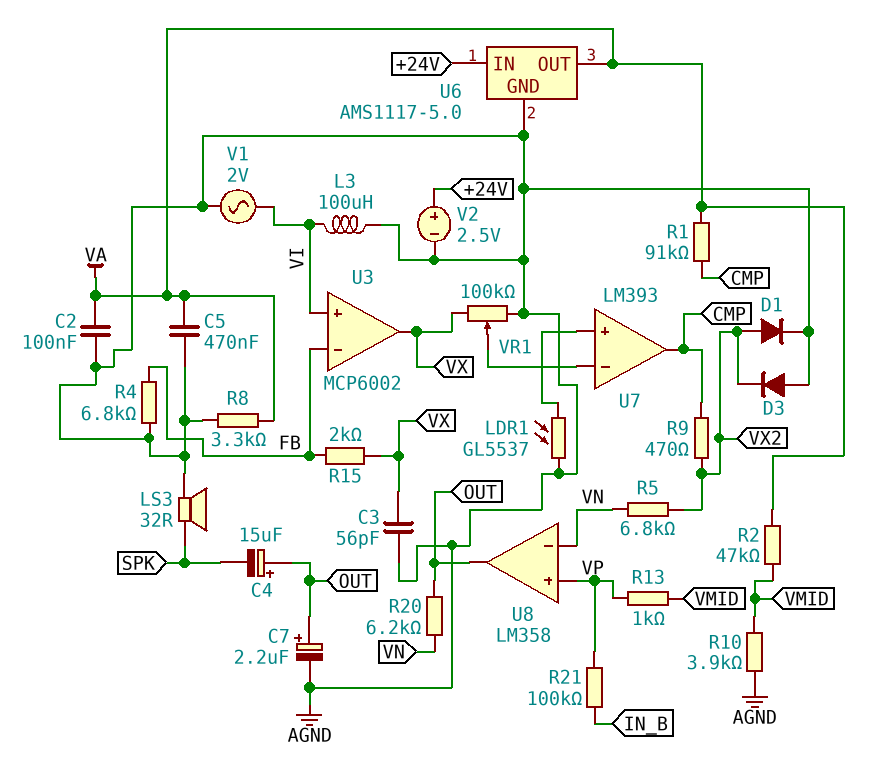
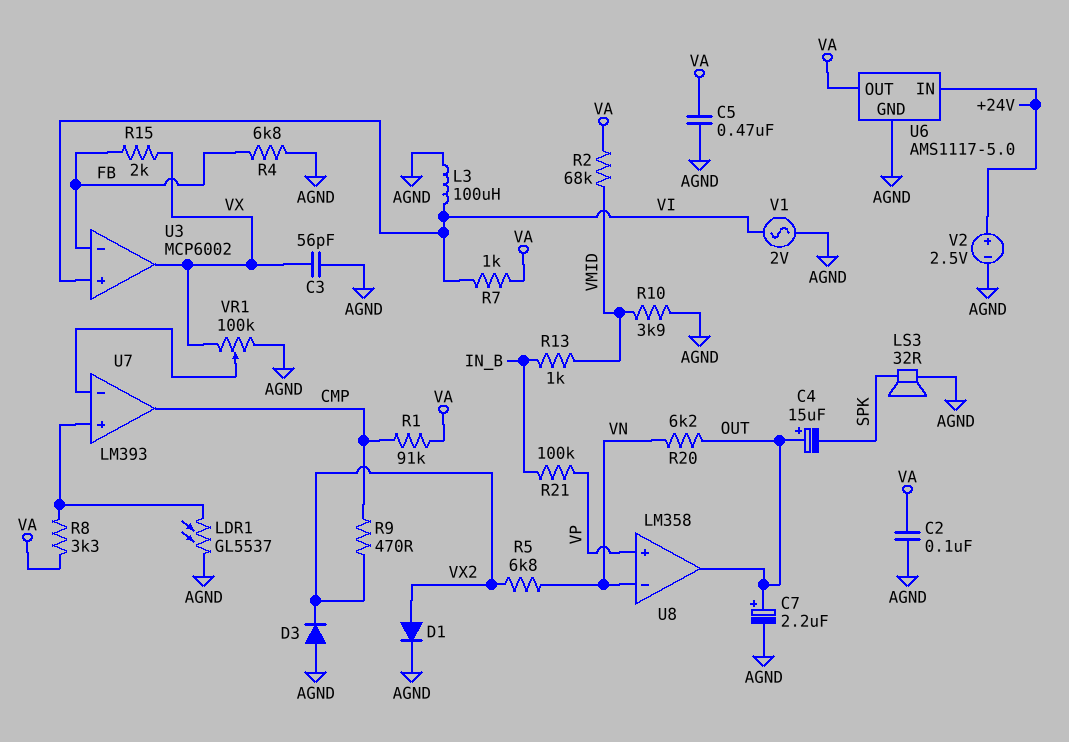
R2: 47k (VA, VMID) -> 68k (VA, VMID)
R7: none -> 1k (VA, VI)
R8: 3.3k (AGND, VA) -> 3.3k (U7/in+, VA)
R13: 1k (VMID, VP) -> 1k (IN_B, VMID)

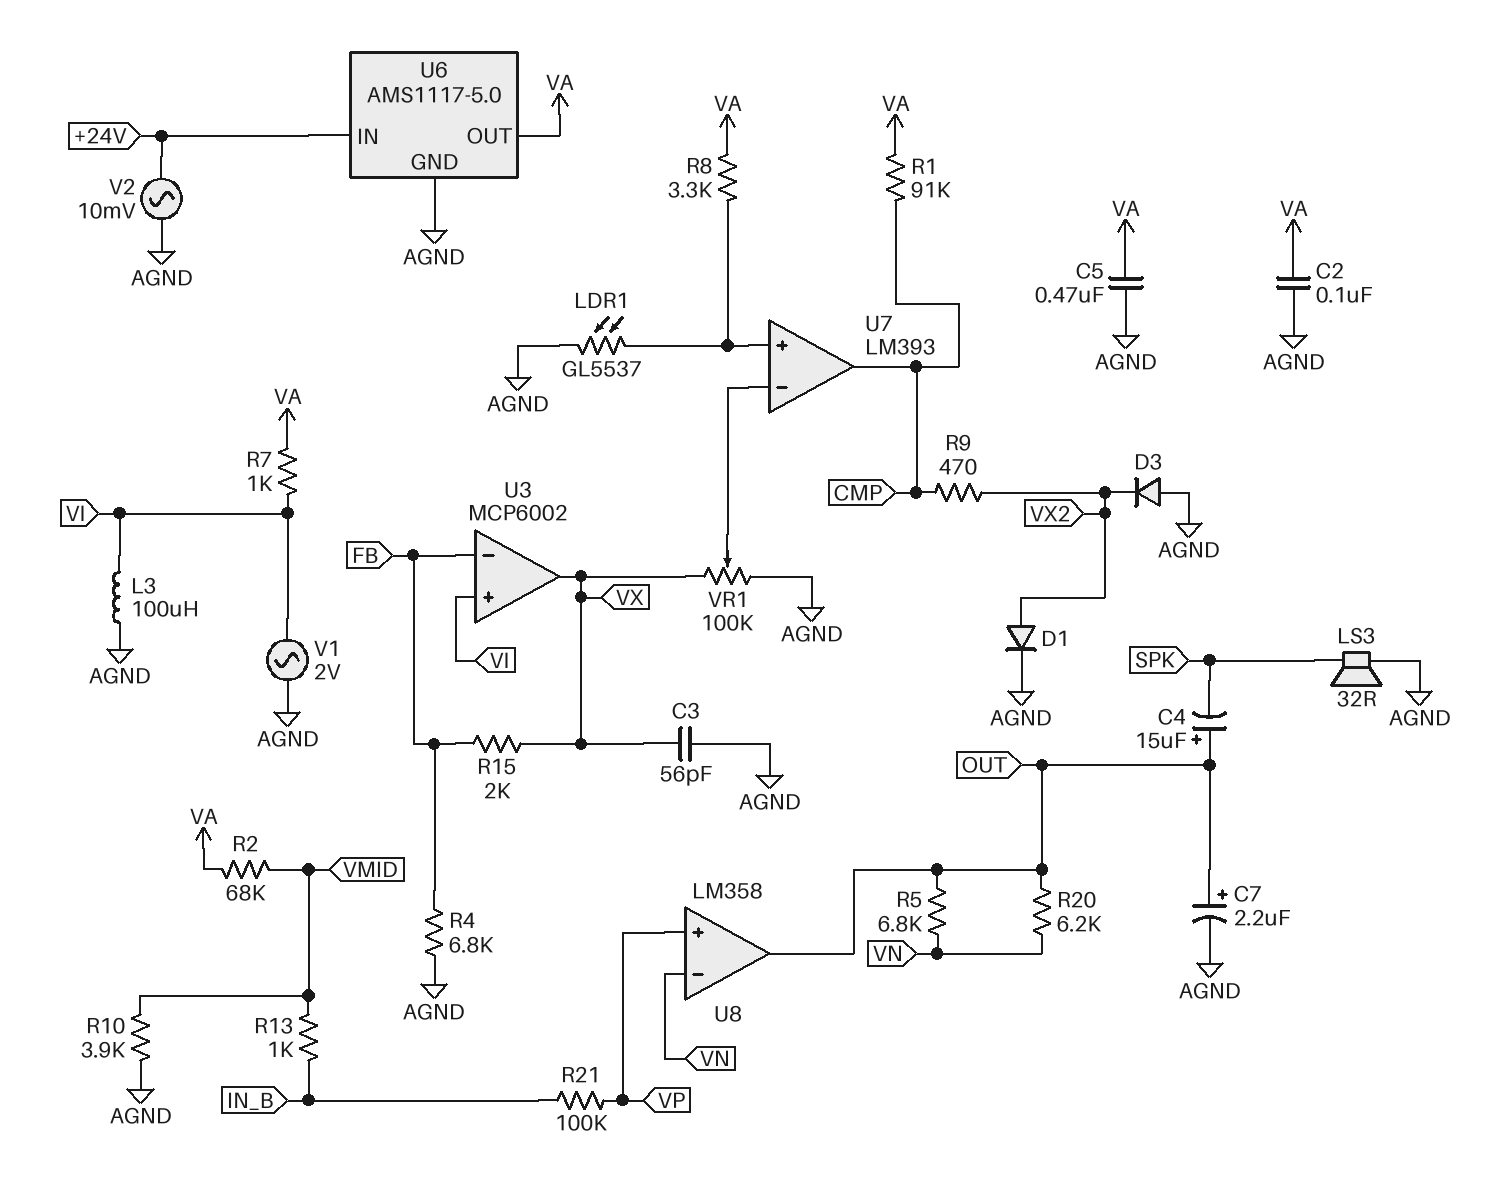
R5: 6.8k (VN, VX2) -> 6.8k (OUT, VN)
V2: 2.5V (plus +24V, minus AGND) -> AC 10mV (+24V, AGND)

